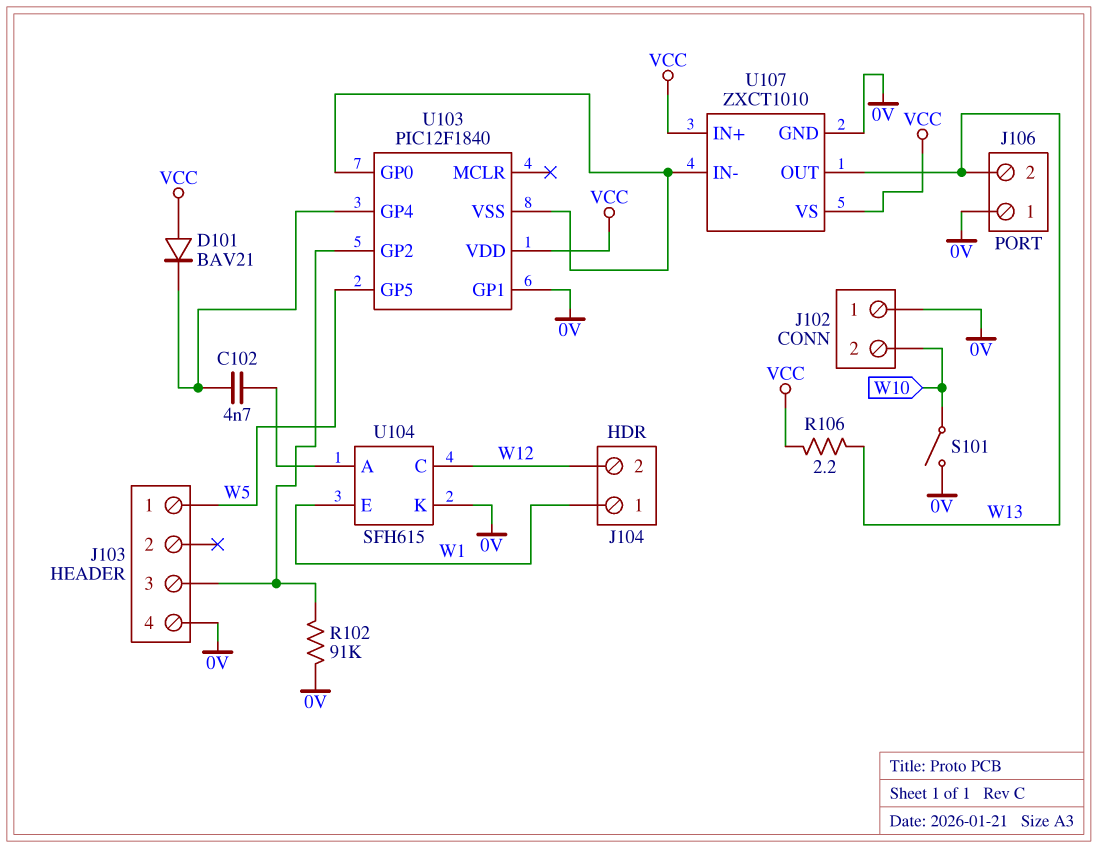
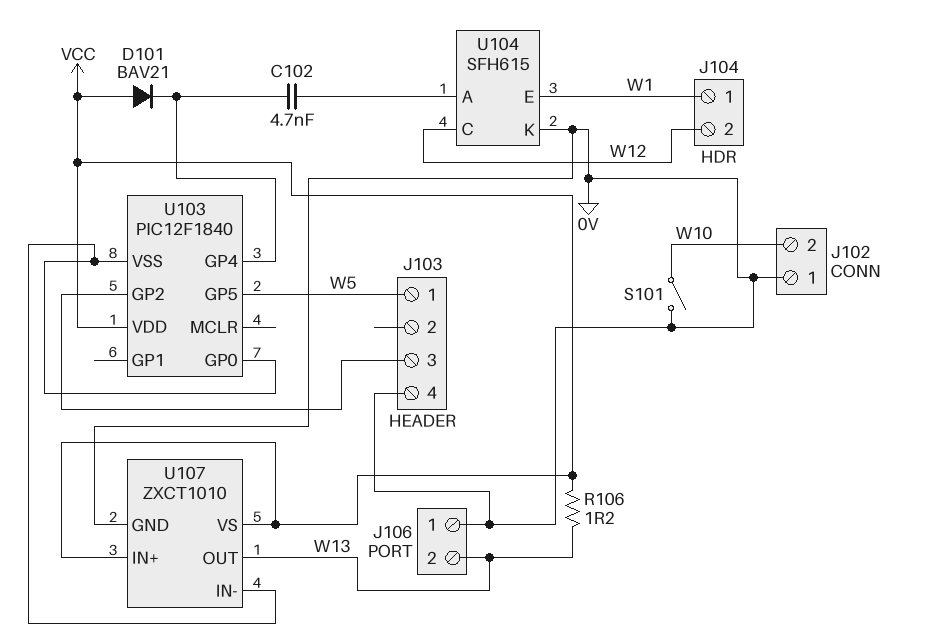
R102: 91k (0V, J103/3) -> none
R106: 2.2 (VCC, W13) -> 1.2 (VCC, W13)
U103 pin GP1: 0V -> none

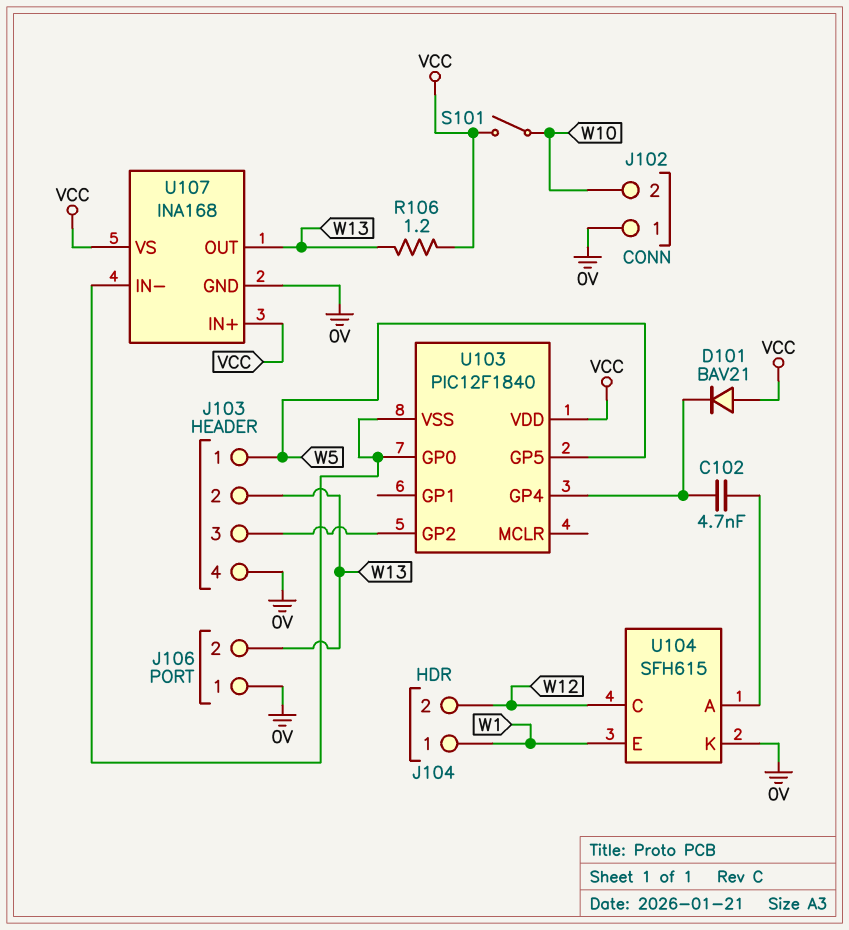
J103 pin 2: none -> W13
S101: switch (0V, W10) -> switch (VCC, W10)
U107: ZXCT1010 -> INA168

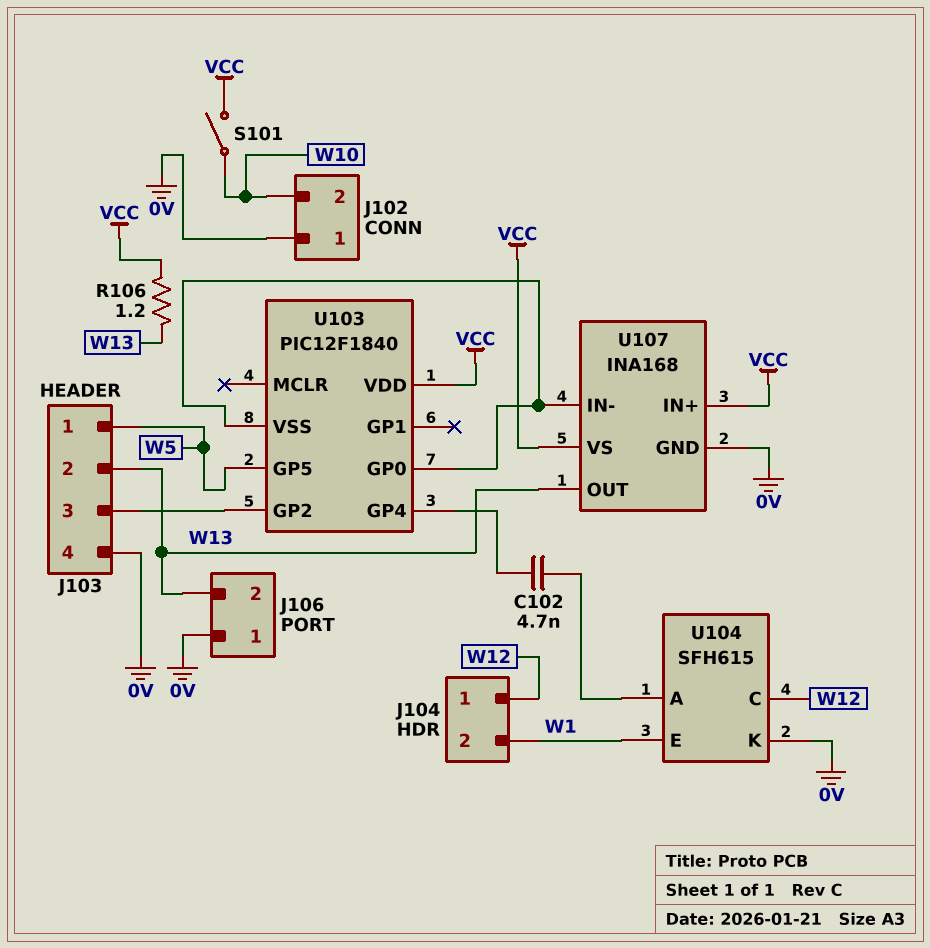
D101: diode BAV21 (A VCC, K U103/GP4) -> none
J104 pin 1: W1 -> W12
J104 pin 2: W12 -> W1

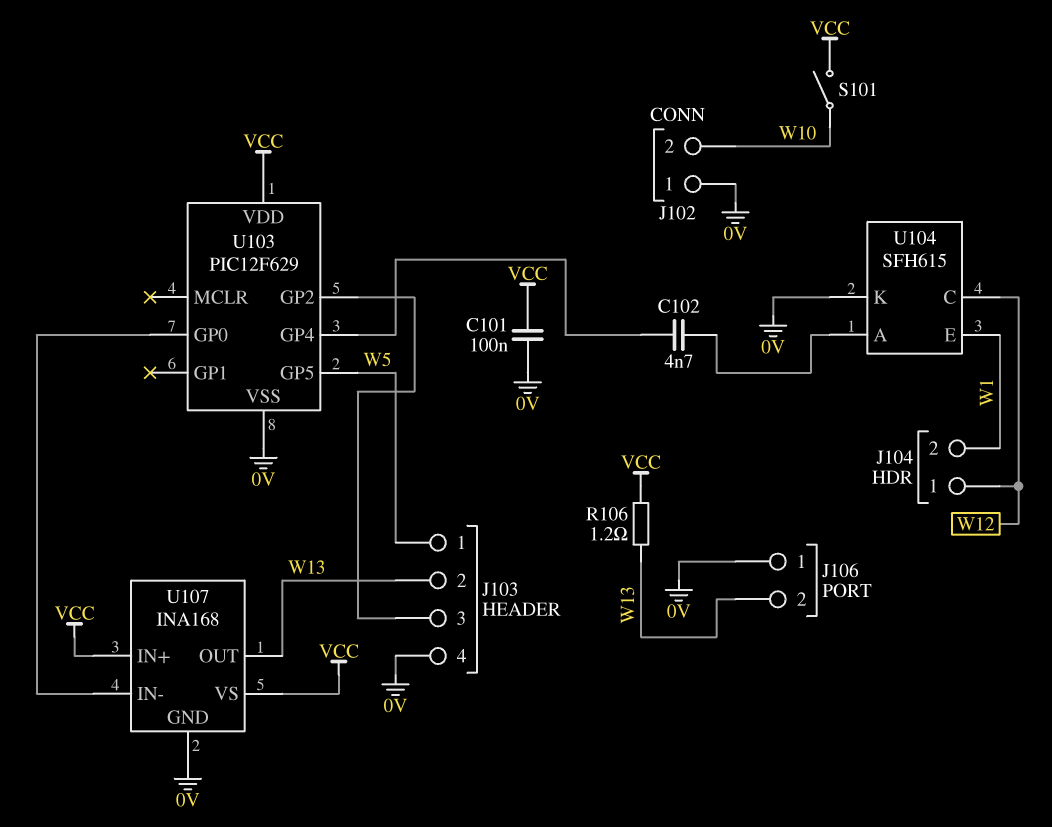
C101: none -> 100nF (0V, VCC)
U103: PIC12F1840 -> PIC12F629
U103 pin VSS: U103/GP0 -> 0V

